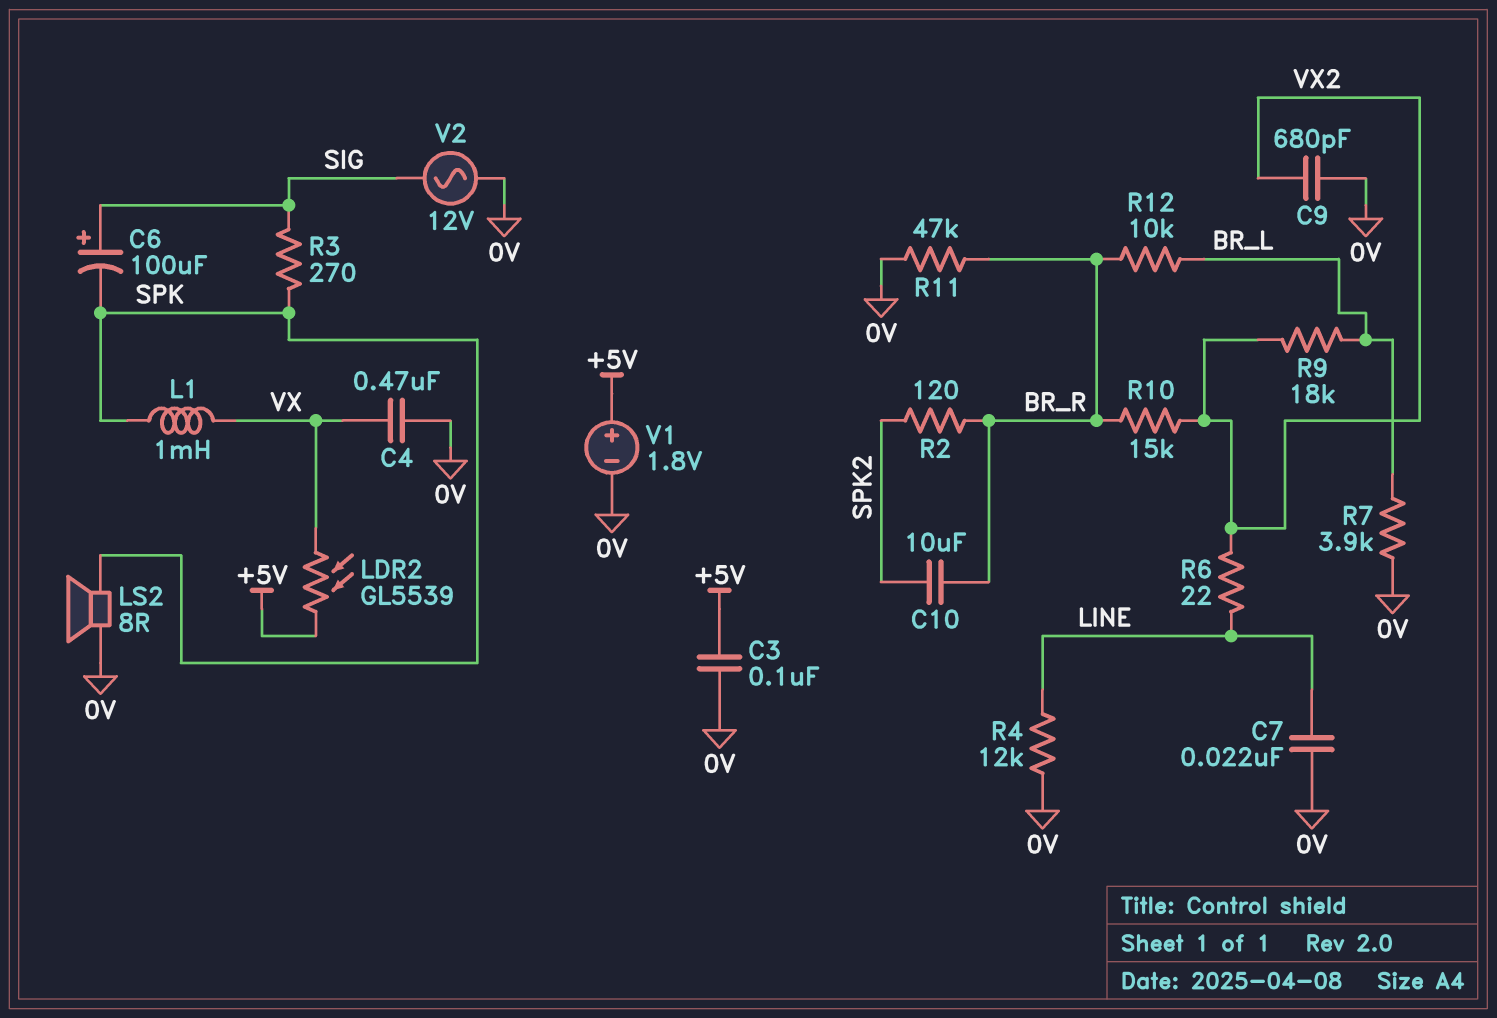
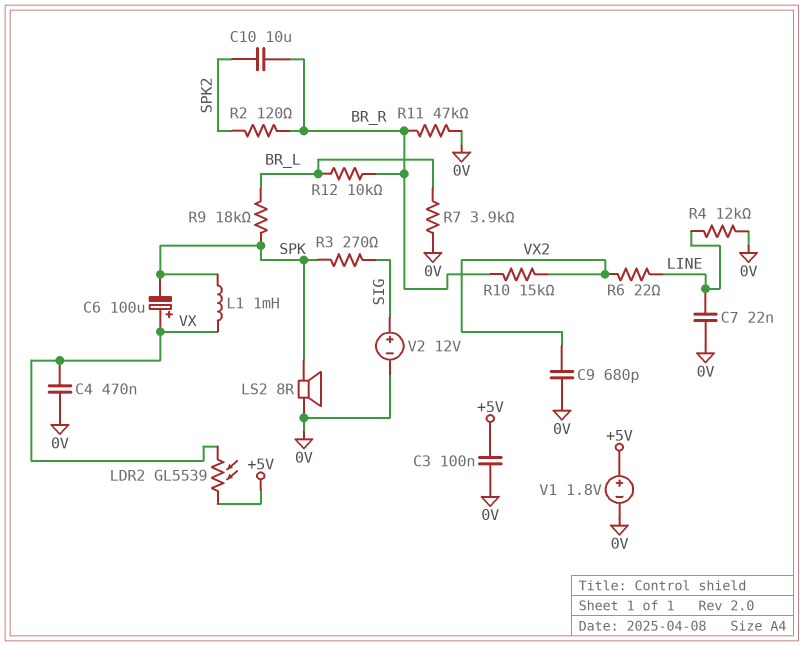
C6: 100uF (plus SIG, minus SPK) -> 100uF (plus VX, minus SPK)
R9: 18k (BR_L, VX2) -> 18k (BR_L, SPK)
V2: AC 12V (0V, SIG) -> 12V (plus SIG, minus 0V)

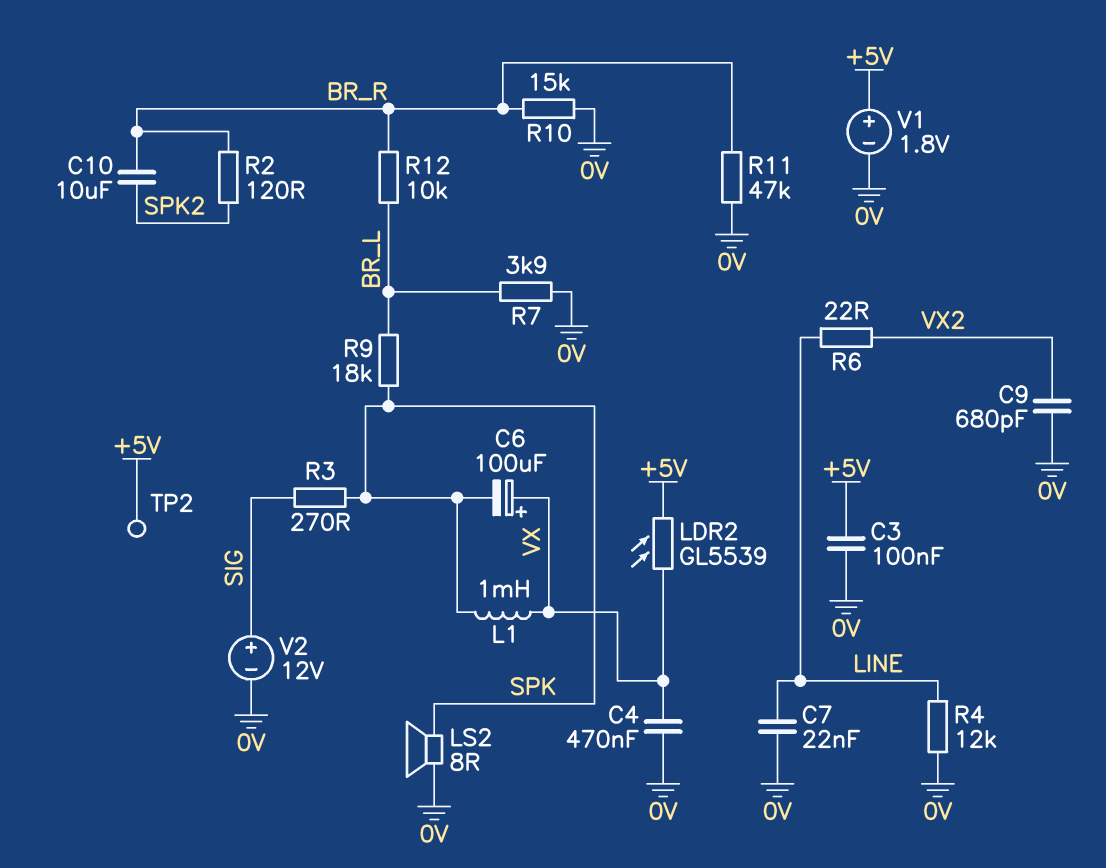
R10: 15k (BR_R, VX2) -> 15k (0V, BR_R)
TP2: none -> test point (+5V)

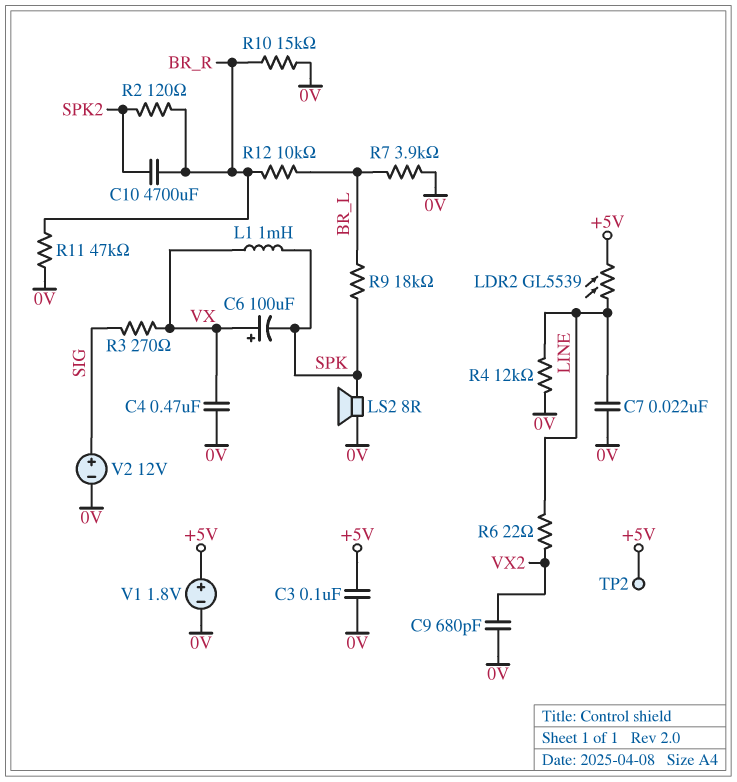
C10: 10uF (BR_R, SPK2) -> 4700uF (BR_R, SPK2)
LDR2: GL5539 (+5V, VX) -> GL5539 (+5V, LINE)
R3: 270 (SIG, SPK) -> 270 (SIG, VX)

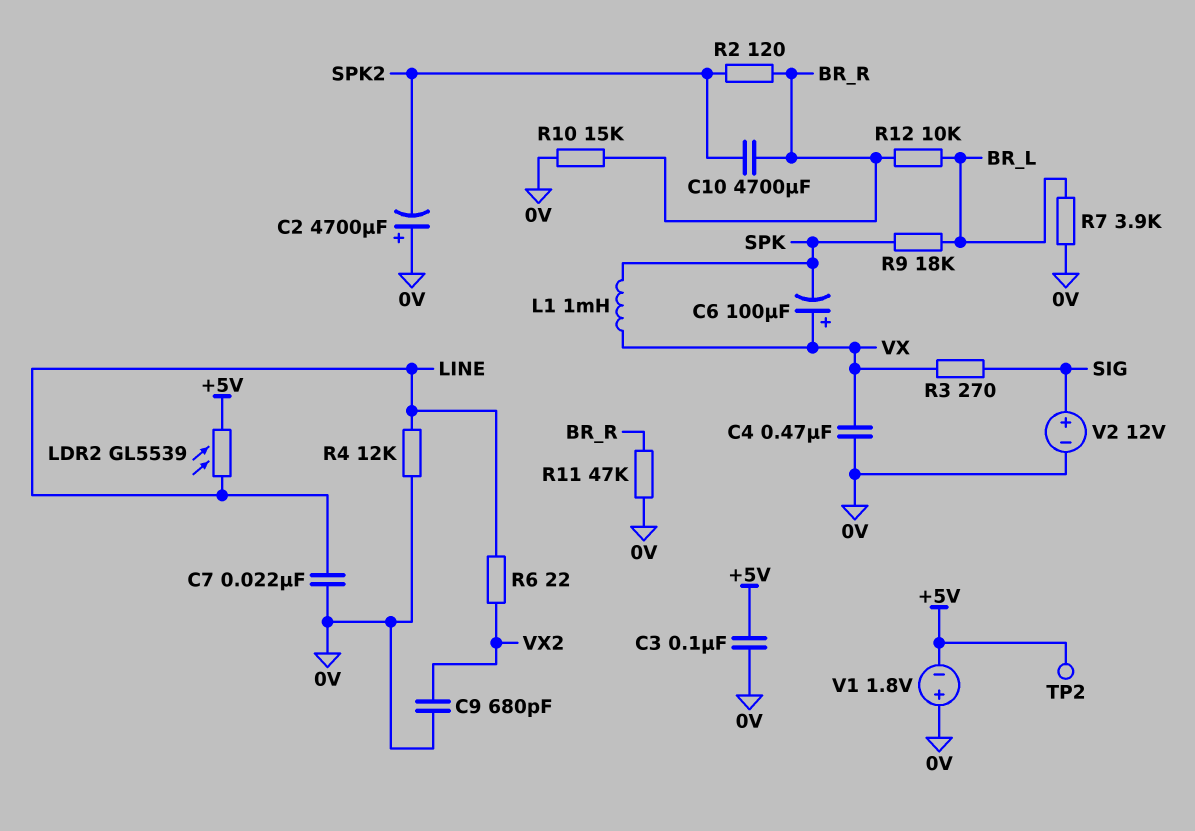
C2: none -> 4700uF (plus 0V, minus SPK2)
LS2: speaker 8R (0V, SPK) -> none
V1: 1.8V (plus +5V, minus 0V) -> 1.8V (plus 0V, minus +5V)

